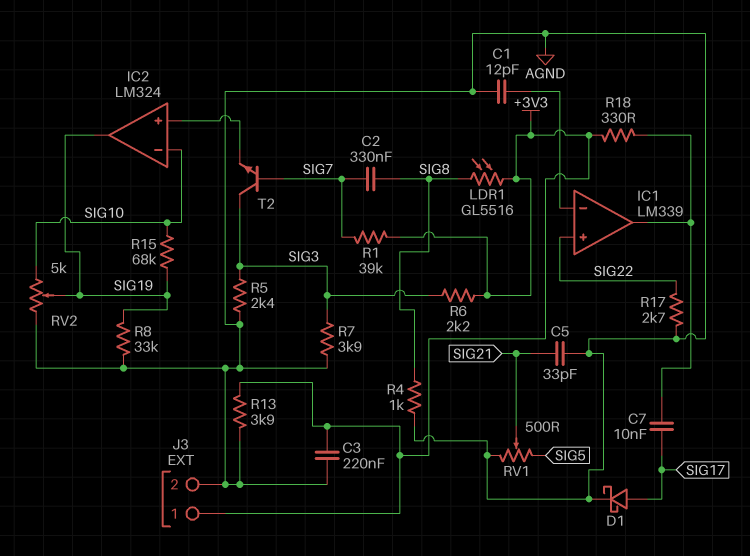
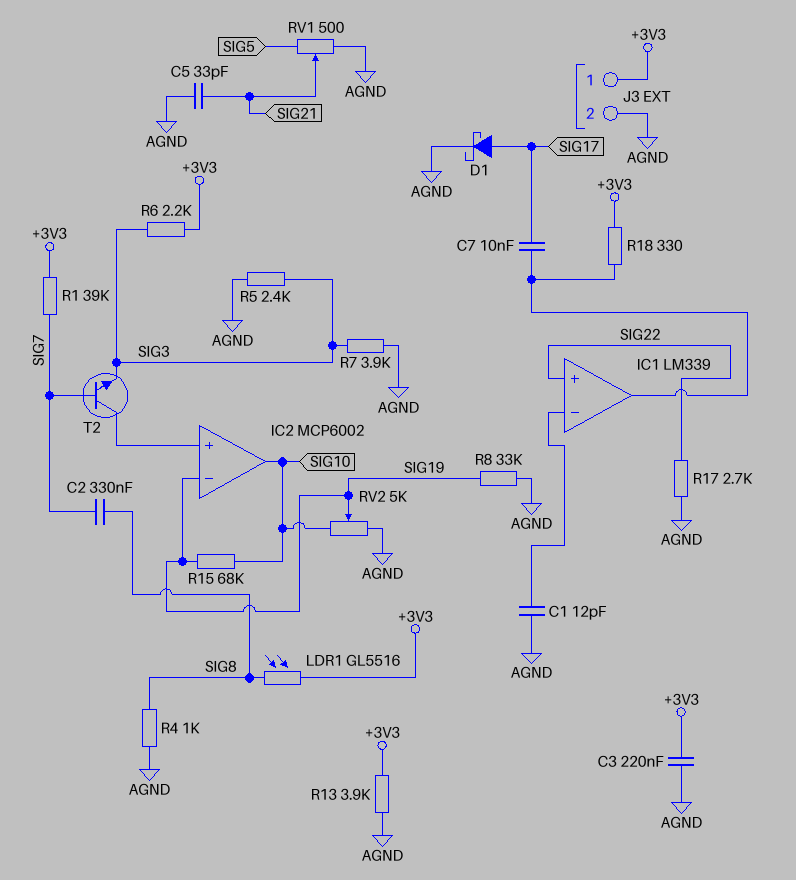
IC2: LM324 -> MCP6002
IC2 pin in-: SIG10 -> SIG19
IC2 pin out: SIG19 -> SIG10
T2: NPN (B SIG7, C SIG3, E IC2/in+) -> NPN (B SIG7, C IC2/in+, E SIG3)

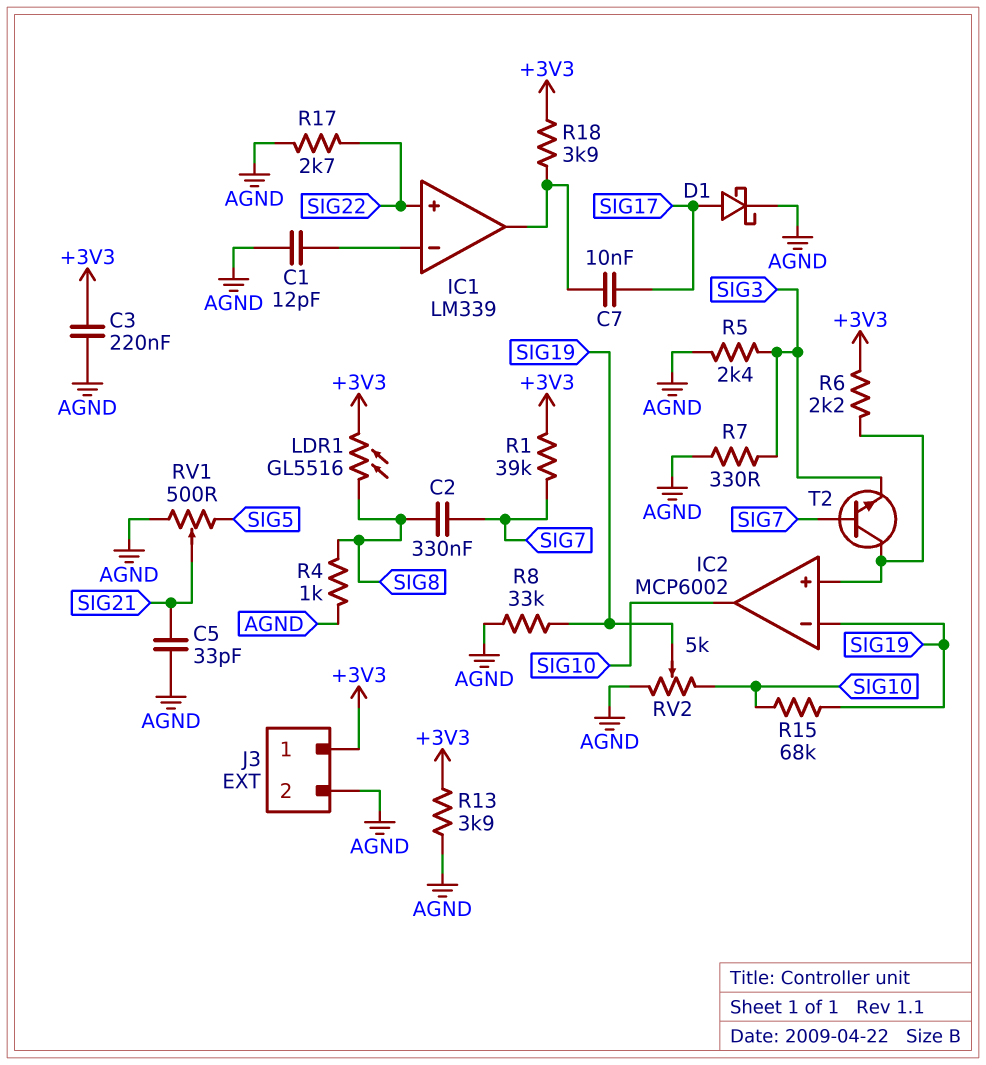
R6: 2.2k (+3V3, SIG3) -> 2.2k (+3V3, IC2/in+)
R7: 3.9k (AGND, SIG3) -> 330 (AGND, SIG3)
R18: 330 (+3V3, IC1/out) -> 3.9k (+3V3, IC1/out)

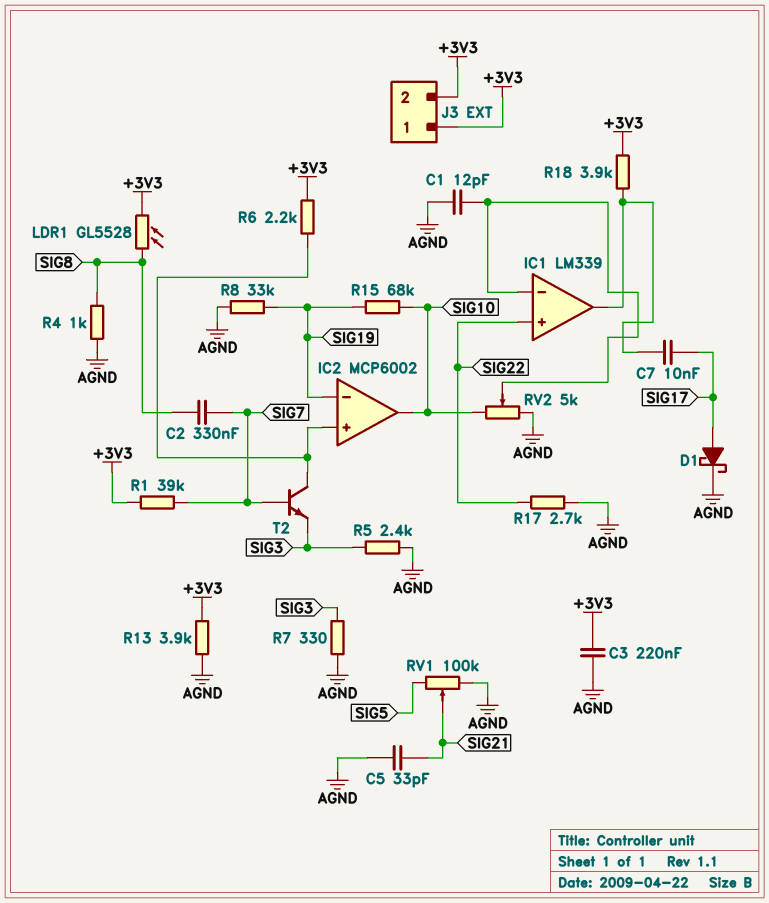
J3 pin 2: AGND -> +3V3
LDR1: GL5516 (+3V3, SIG8) -> GL5528 (+3V3, SIG8)
RV1: 500 (AGND, SIG5, wiper SIG21) -> 100k (AGND, SIG5, wiper SIG21)
RV2: 5k (AGND, SIG10, wiper SIG19) -> 5k (AGND, SIG10, wiper IC1/in-)

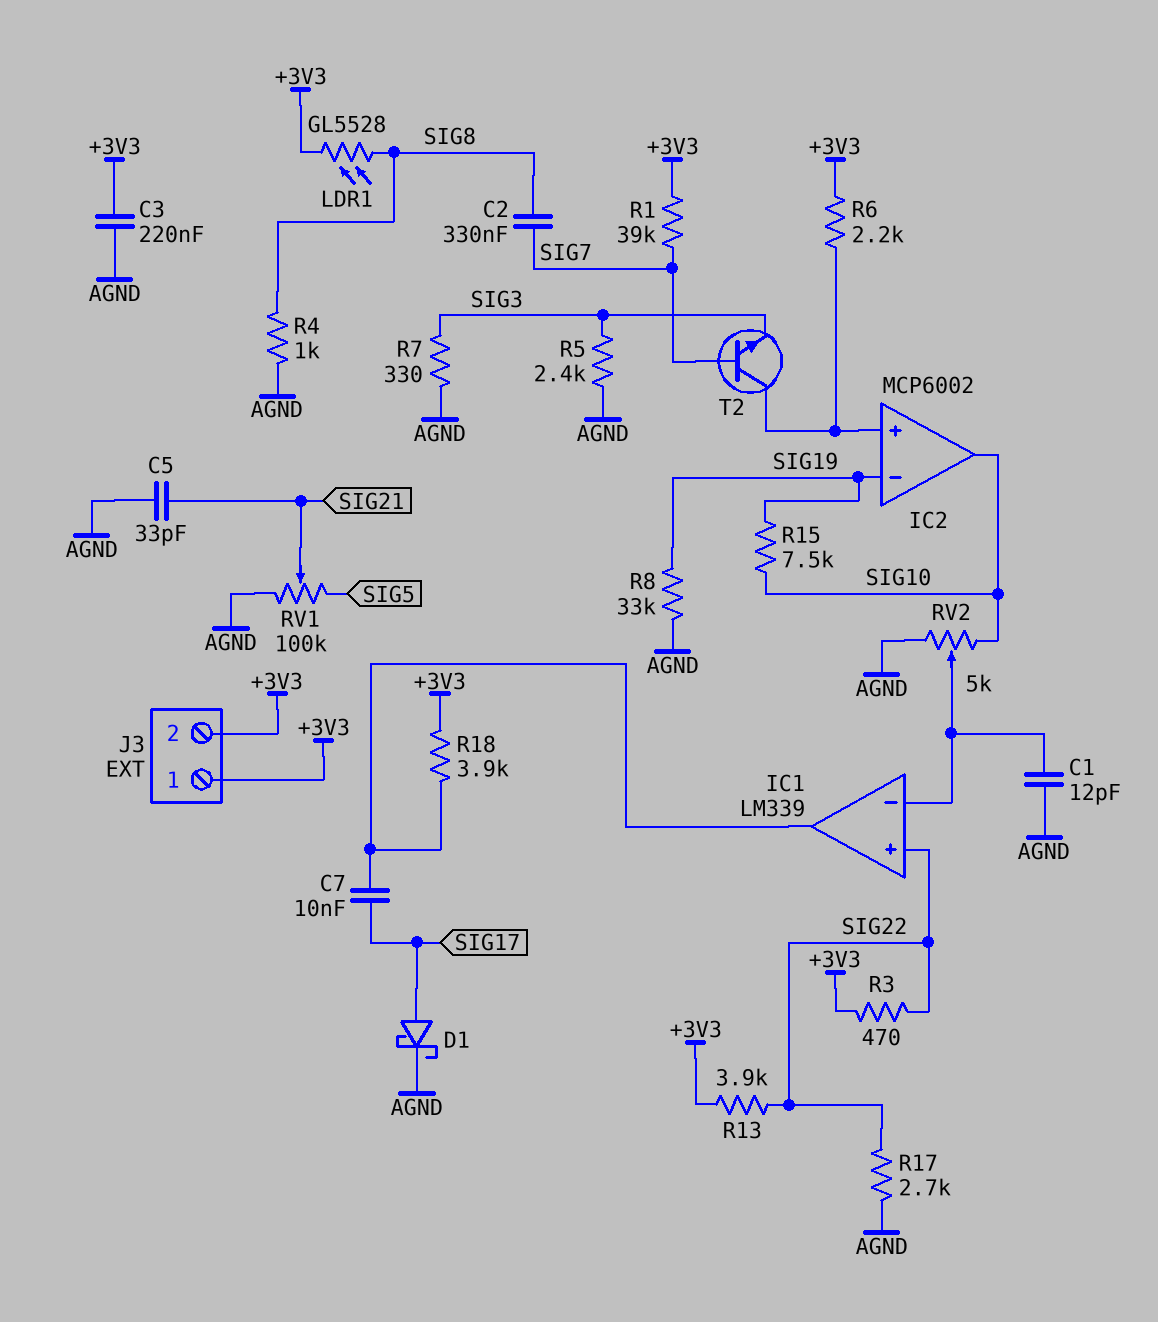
R3: none -> 470 (+3V3, SIG22)
R13: 3.9k (+3V3, AGND) -> 3.9k (+3V3, SIG22)
R15: 68k (SIG10, SIG19) -> 7.5k (SIG10, SIG19)

